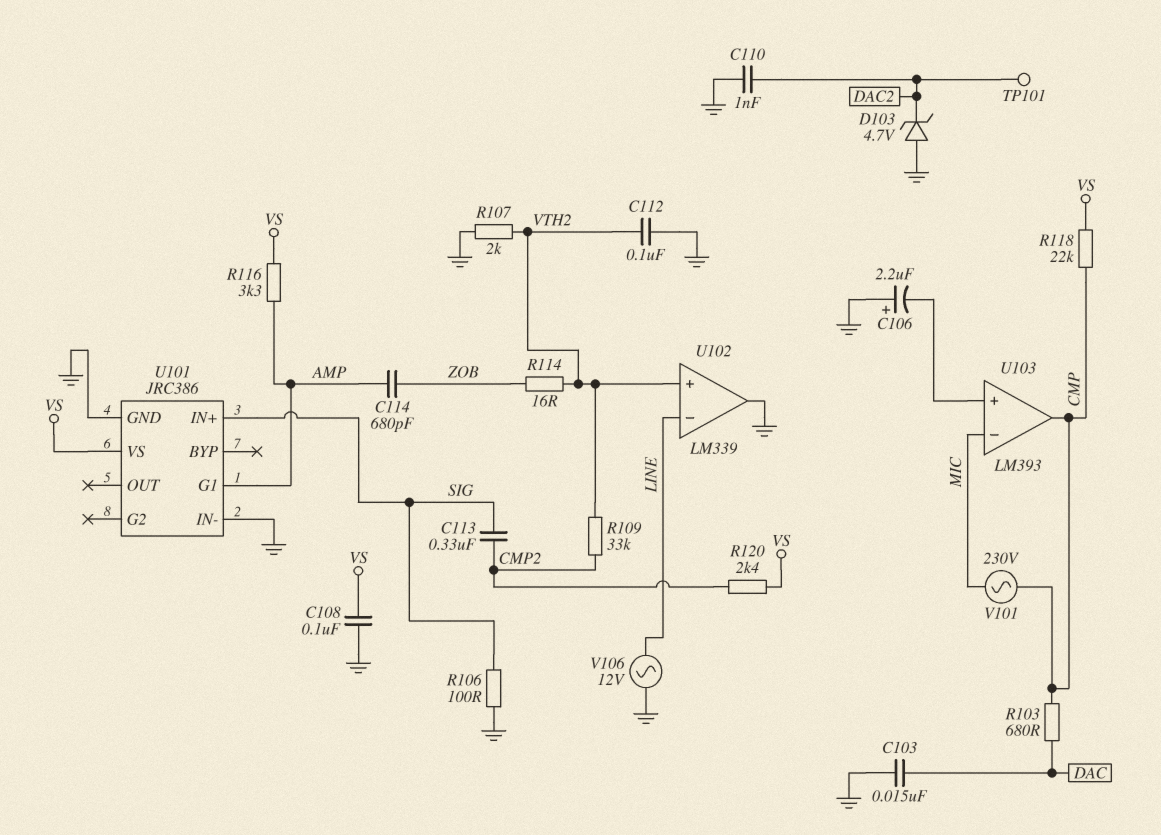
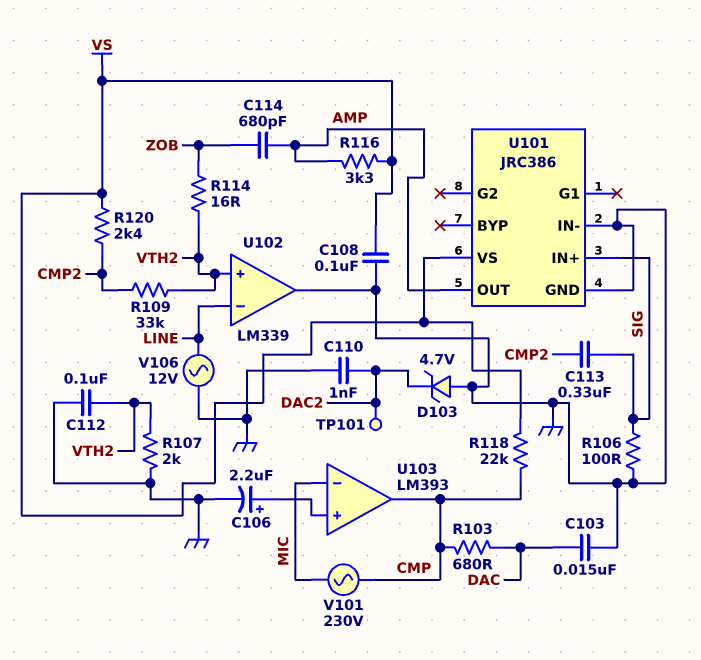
C106: 2.2uF (plus GND, minus U103/in+) -> 2.2uF (plus U103/in+, minus GND)
U101 pin G1: AMP -> none
U101 pin OUT: none -> AMP

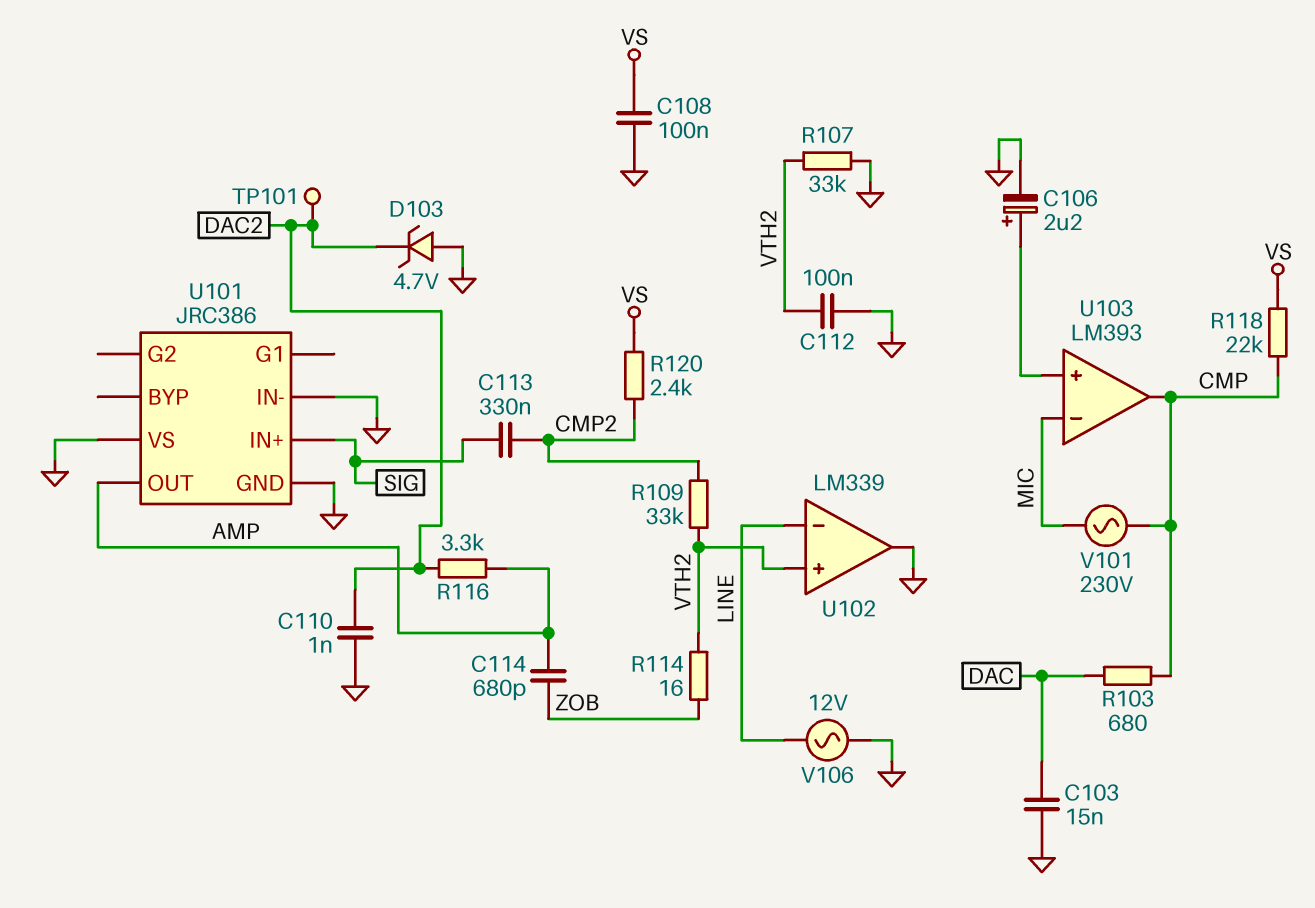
R106: 100 (GND, SIG) -> none
R107: 2k (GND, VTH2) -> 33k (GND, VTH2)
R116: 3.3k (AMP, VS) -> 3.3k (AMP, DAC2)
U101 pin VS: VS -> GND

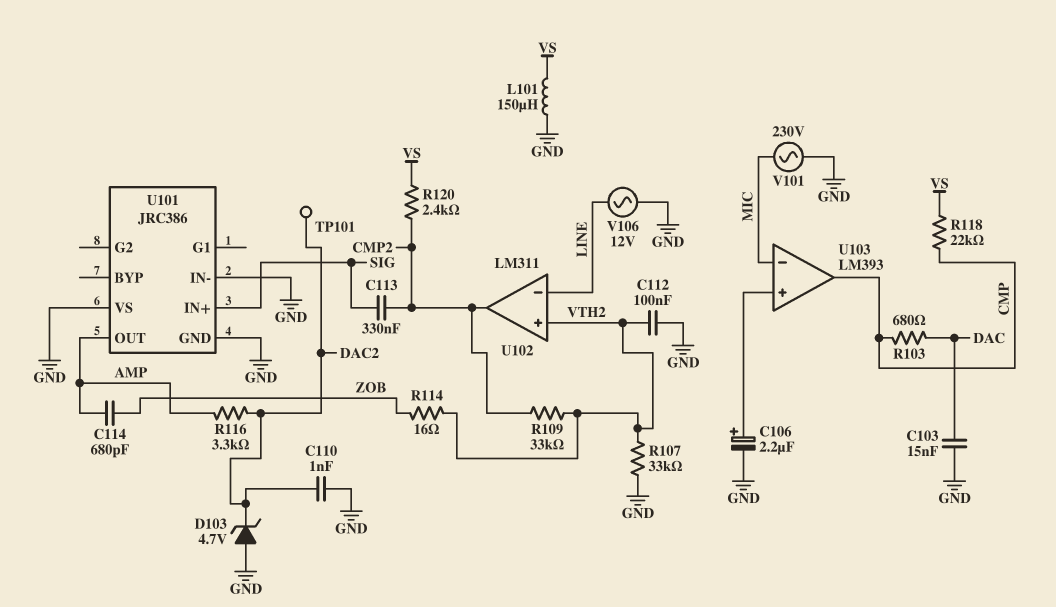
C108: 100nF (GND, VS) -> none
L101: none -> 150uH (GND, VS)
U102: LM339 -> LM311
U102 pin out: GND -> CMP2
V101: AC 230V (CMP, MIC) -> AC 230V (GND, MIC)

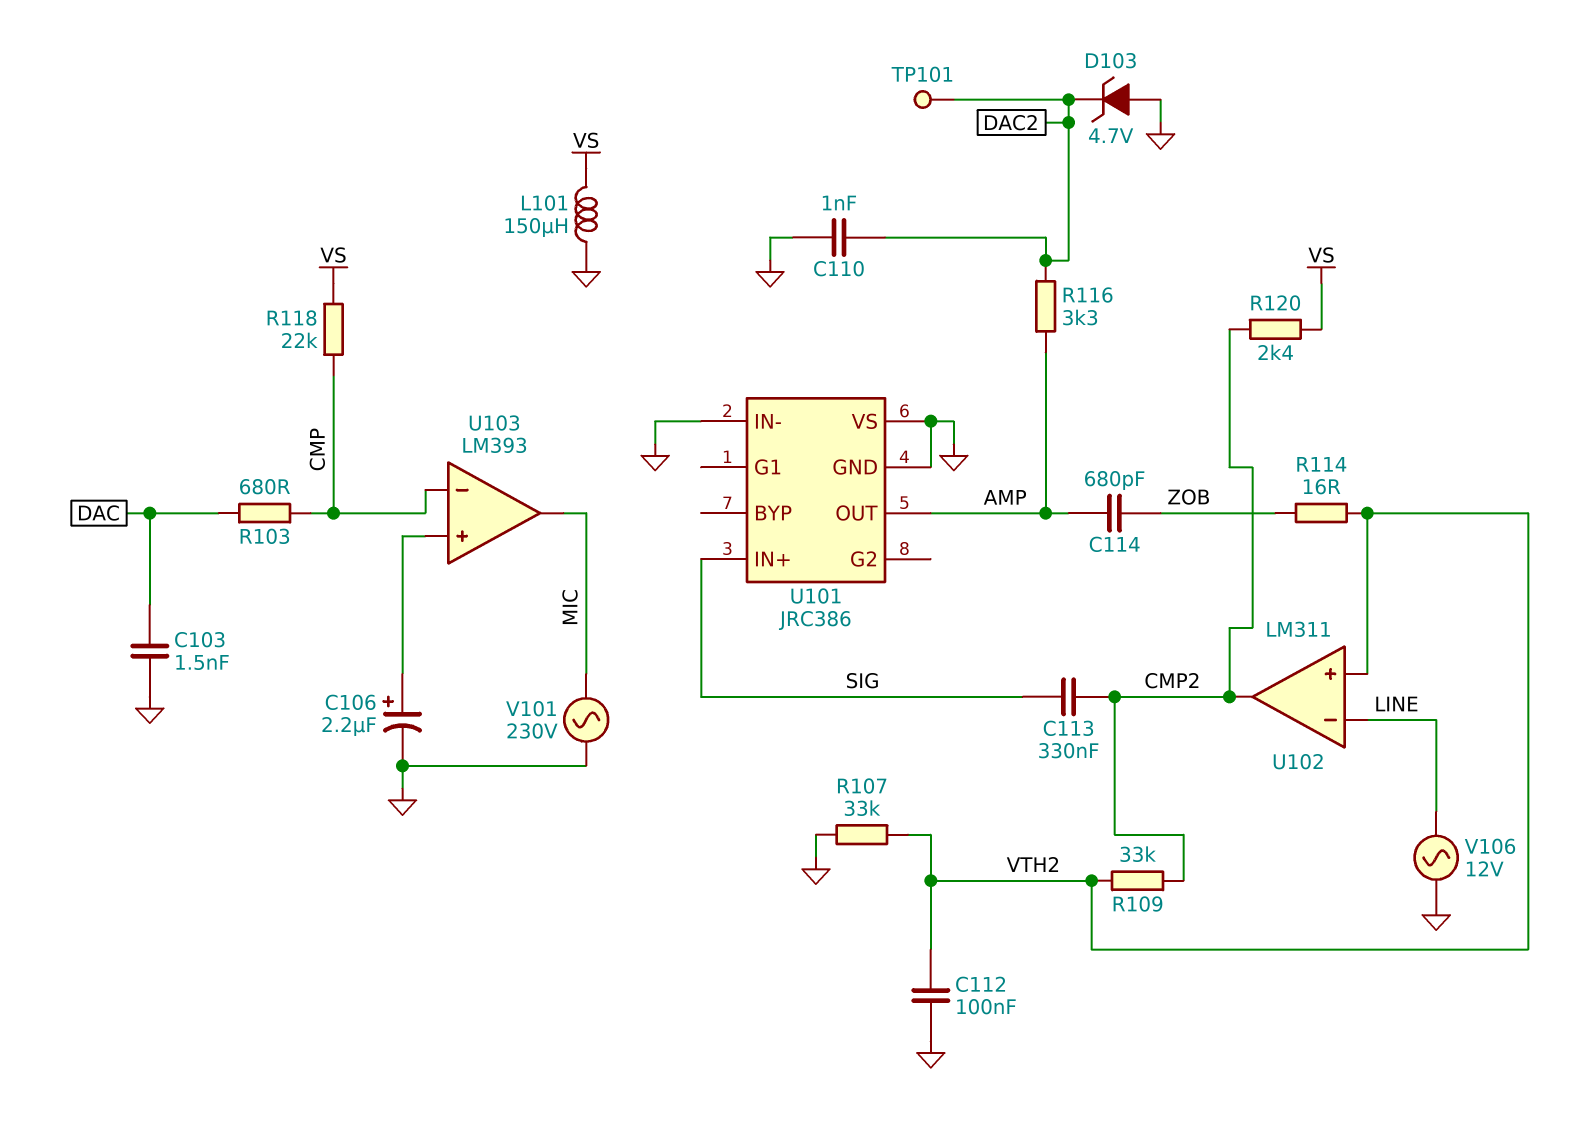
C103: 15nF (DAC, GND) -> 1.5nF (DAC, GND)
U103 pin in-: MIC -> CMP
U103 pin out: CMP -> MIC

